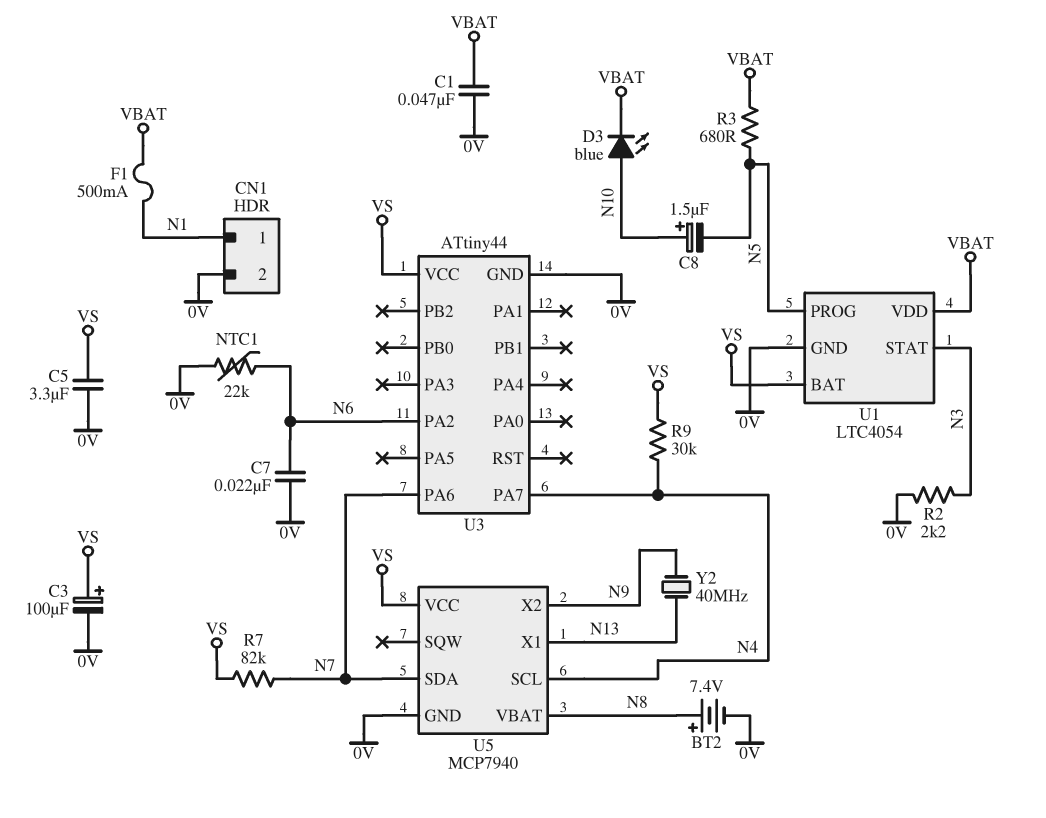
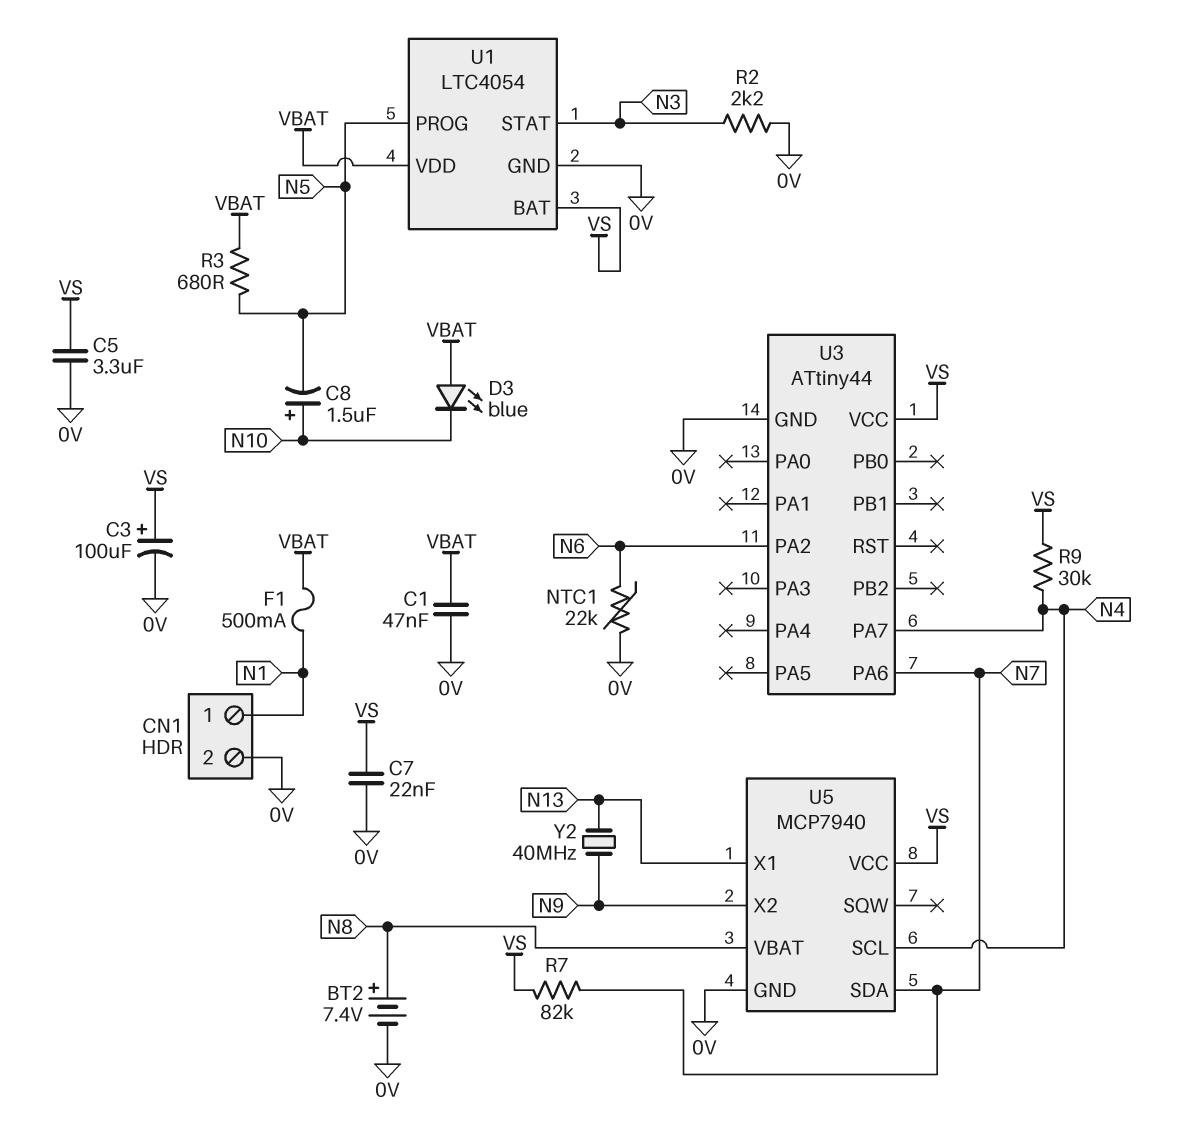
C7: 22nF (0V, N6) -> 22nF (0V, VS)
D3: LED blue (A N10, K VBAT) -> LED blue (A VBAT, K N10)

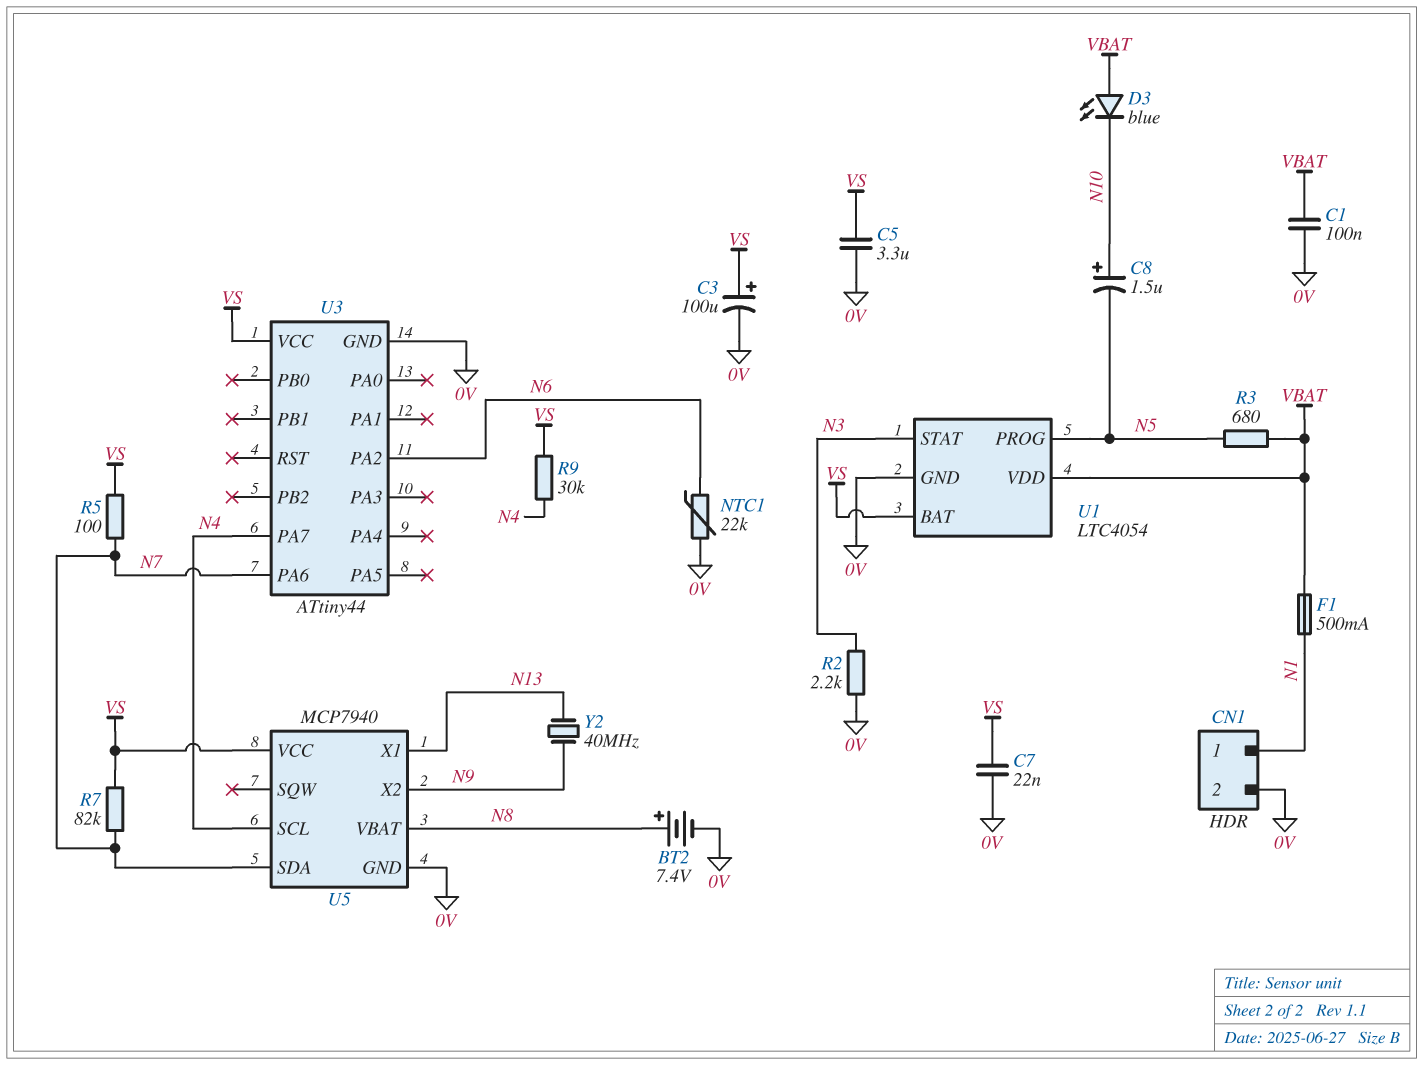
C1: 47nF (0V, VBAT) -> 100nF (0V, VBAT)
R5: none -> 100 (N7, VS)

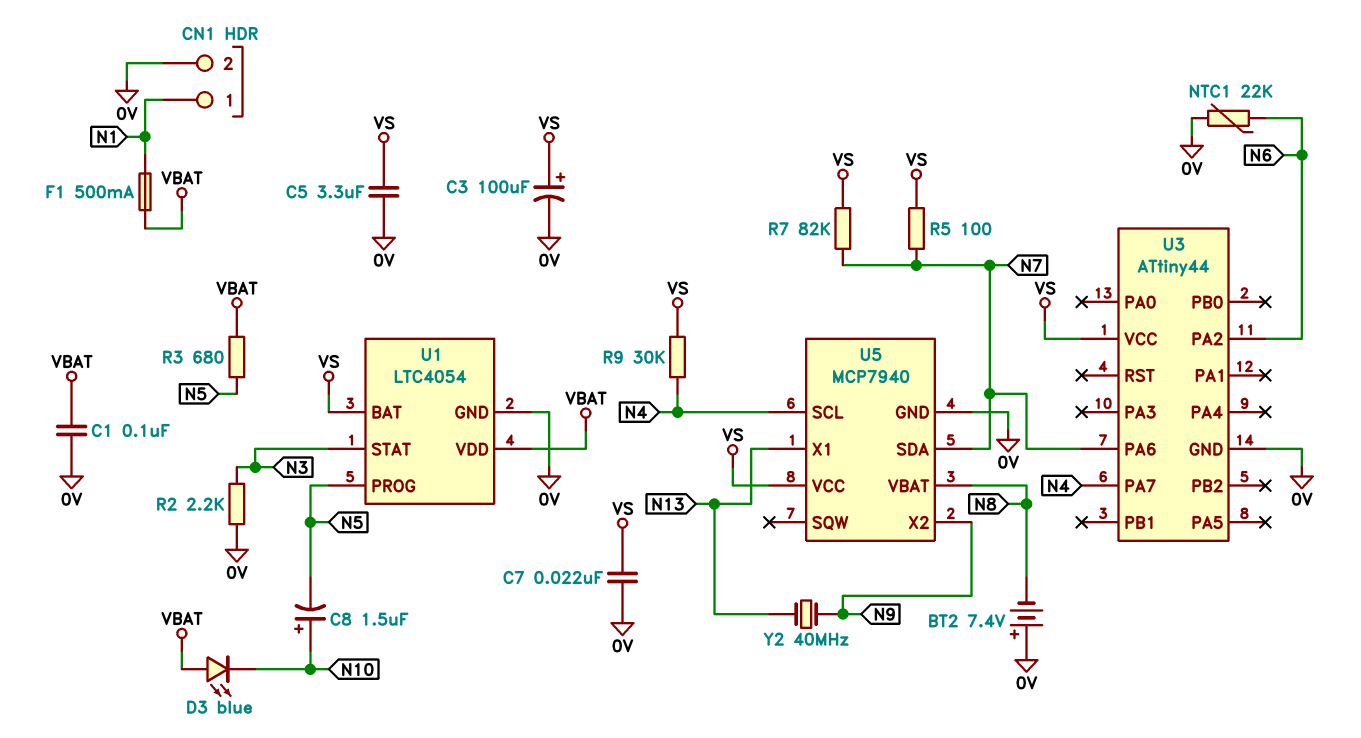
BT2: 7.4V (plus N8, minus 0V) -> 7.4V (plus 0V, minus N8)

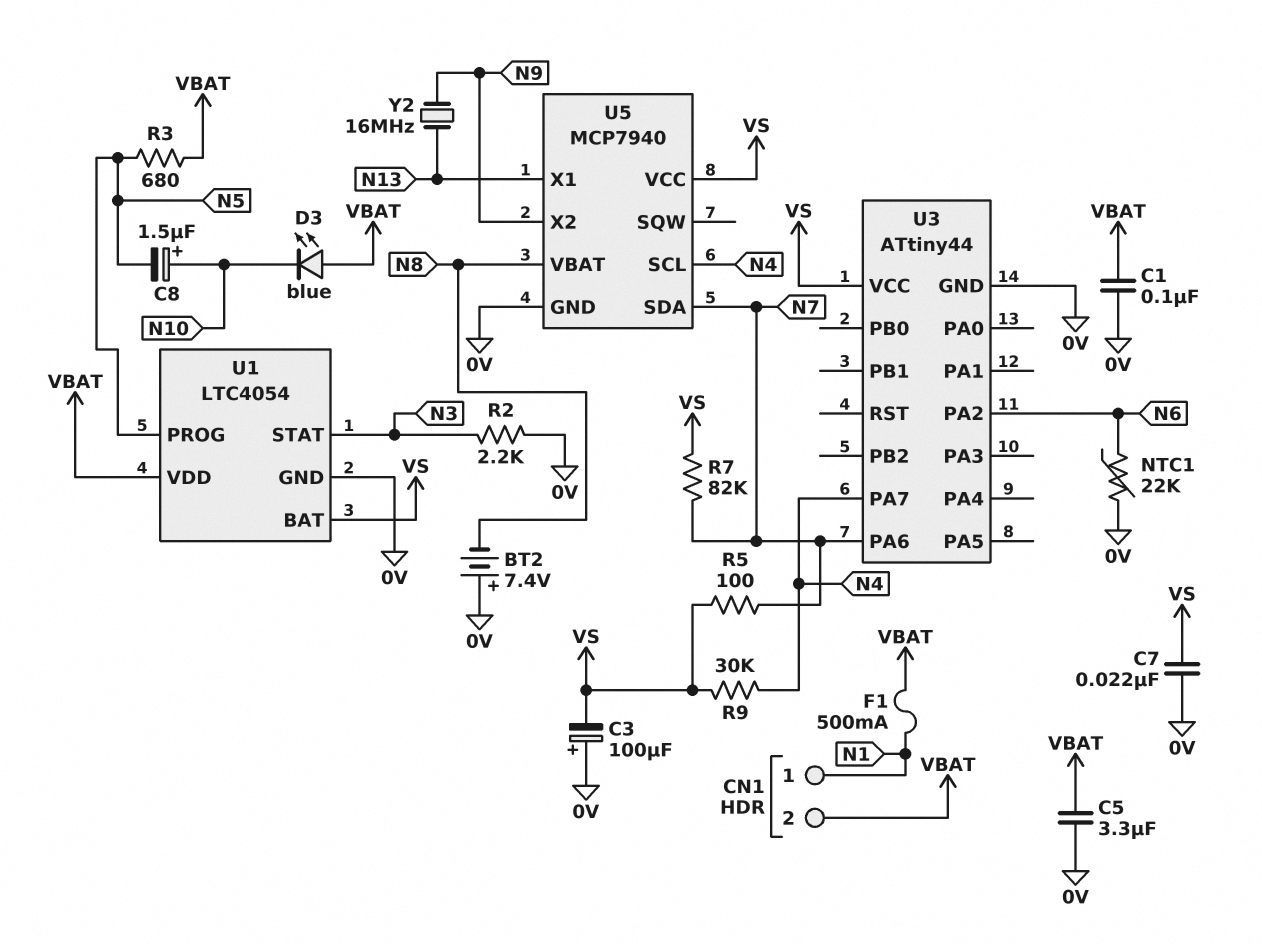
C3: 100uF (plus VS, minus 0V) -> 100uF (plus 0V, minus VS)
C5: 3.3uF (0V, VS) -> 3.3uF (0V, VBAT)
CN1 pin 2: 0V -> VBAT
Y2: 40MHz (N9, N13) -> 16MHz (N9, N13)

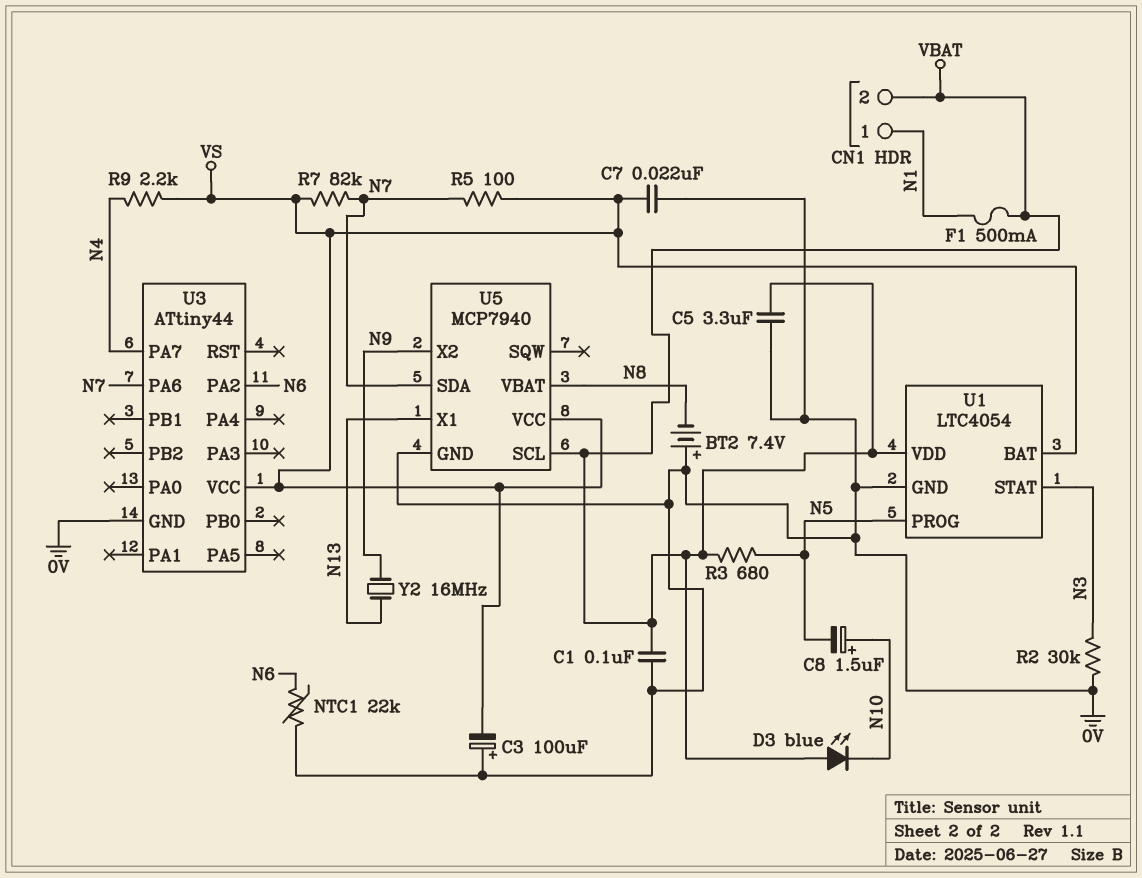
R2: 2.2k (0V, N3) -> 30k (0V, N3)
R9: 30k (N4, VS) -> 2.2k (N4, VS)
U5 pin SCL: N4 -> VBAT

